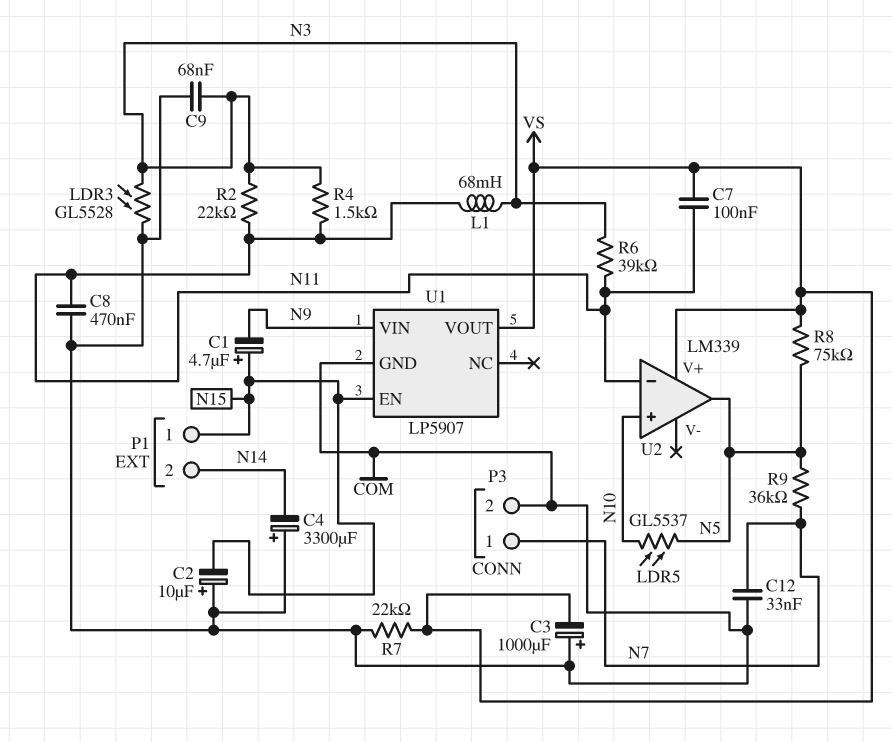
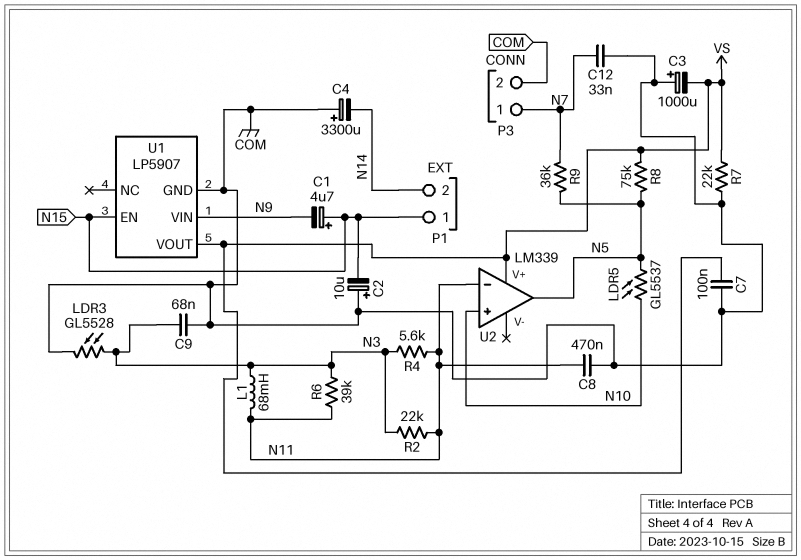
C7: 100nF (N11, VS) -> 100nF (COM, VS)
R4: 1.5k (N3, N11) -> 5.6k (N3, N11)

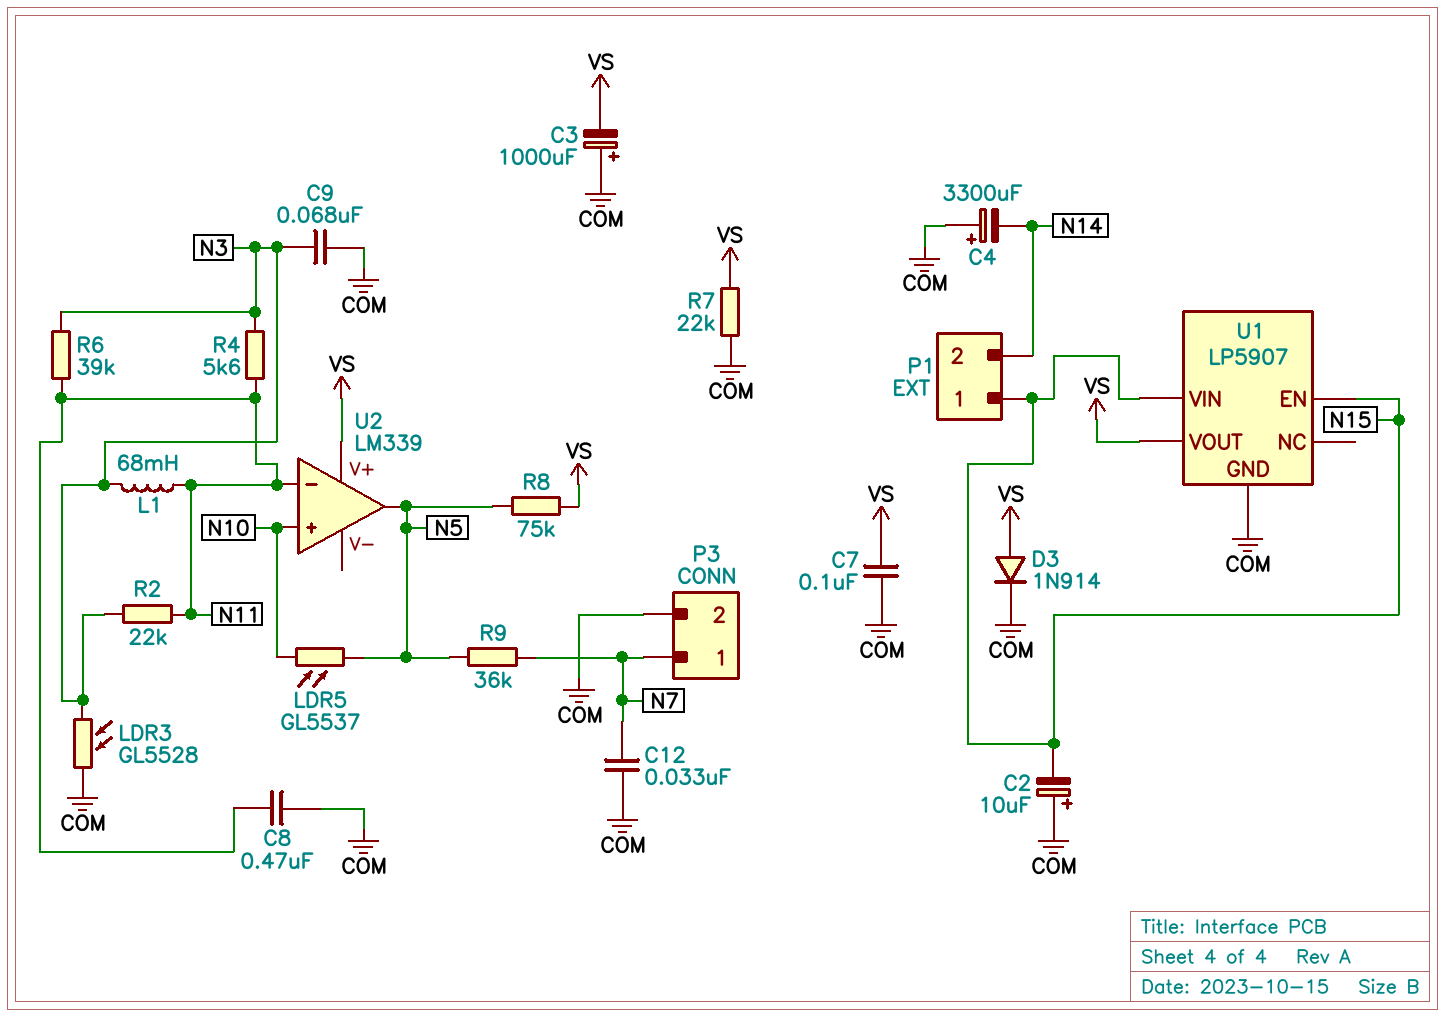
C1: 4.7uF (plus N15, minus N9) -> none
D3: none -> diode 1N914 (A VS, K COM)
U1 pin VIN: N9 -> N15

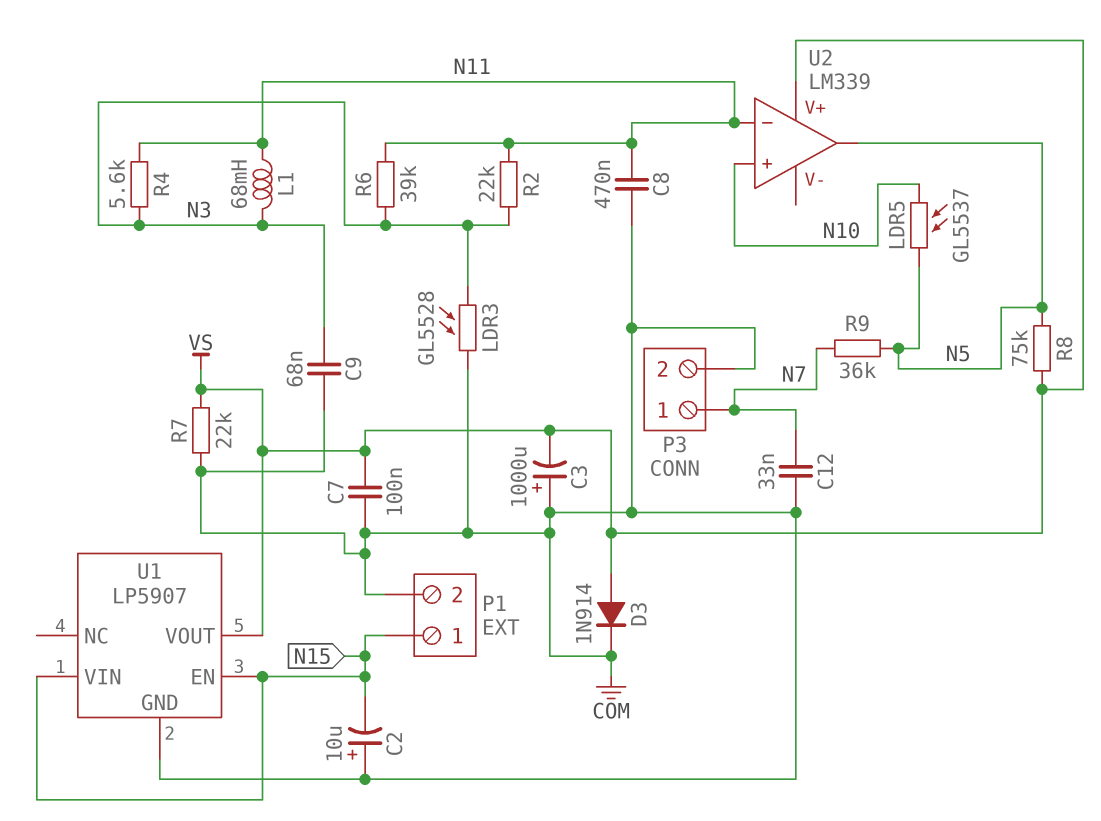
C4: 3300uF (plus COM, minus N14) -> none
P1 pin 2: N14 -> COM

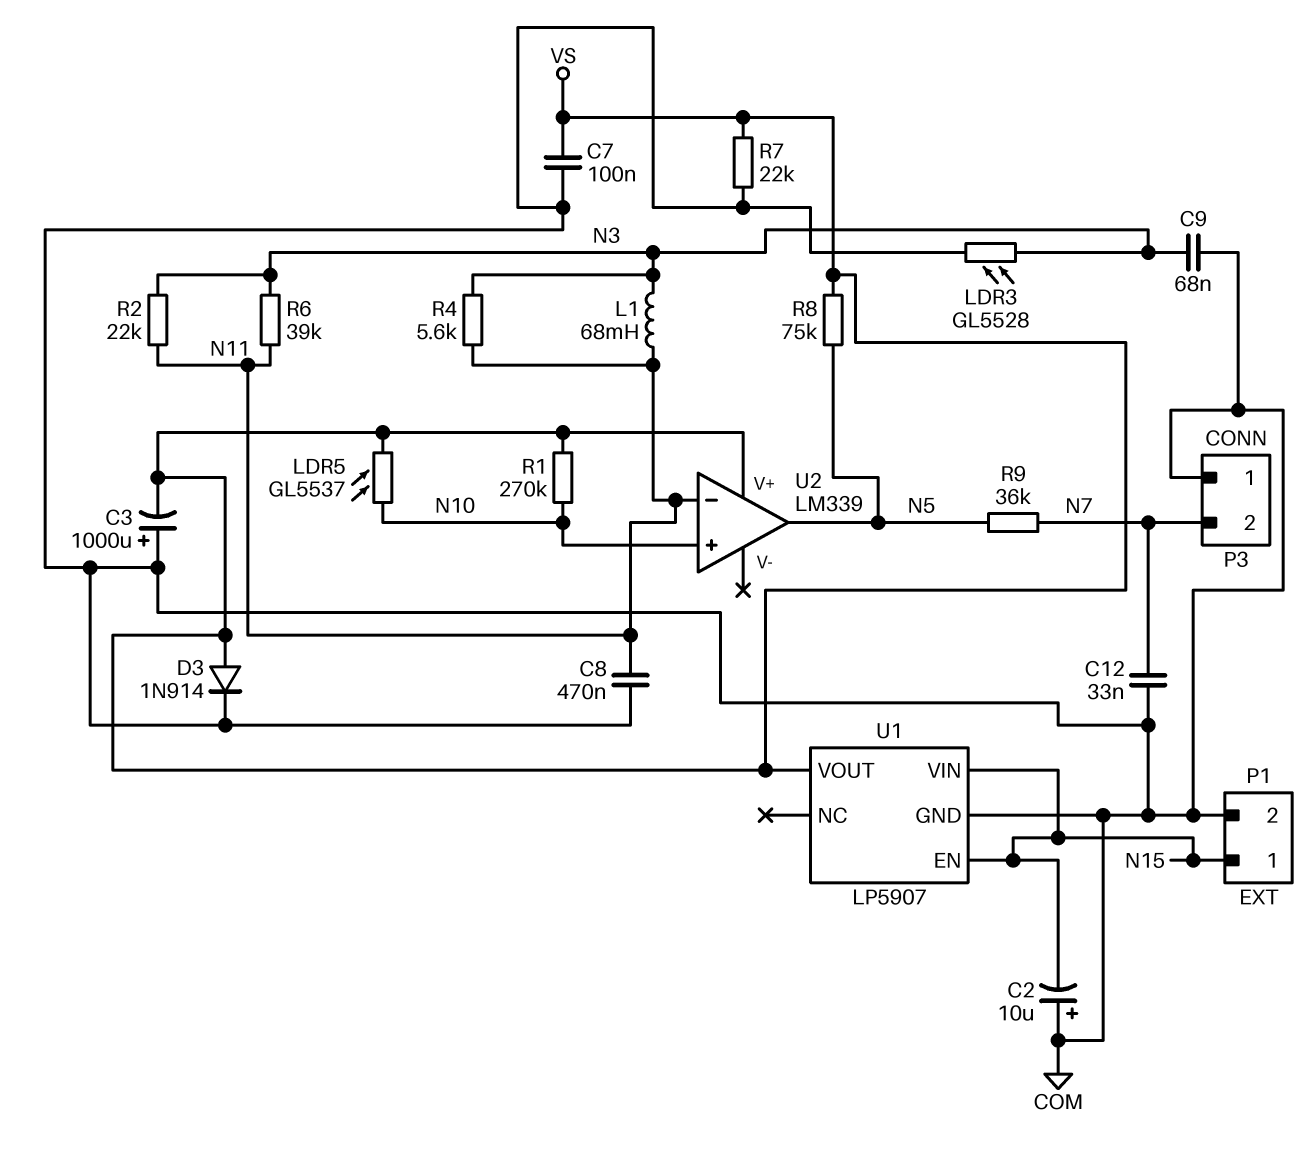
LDR5: GL5537 (N5, N10) -> GL5537 (N10, VS)
P3 pin 1: N7 -> COM
P3 pin 2: COM -> N7
R1: none -> 270k (N10, VS)

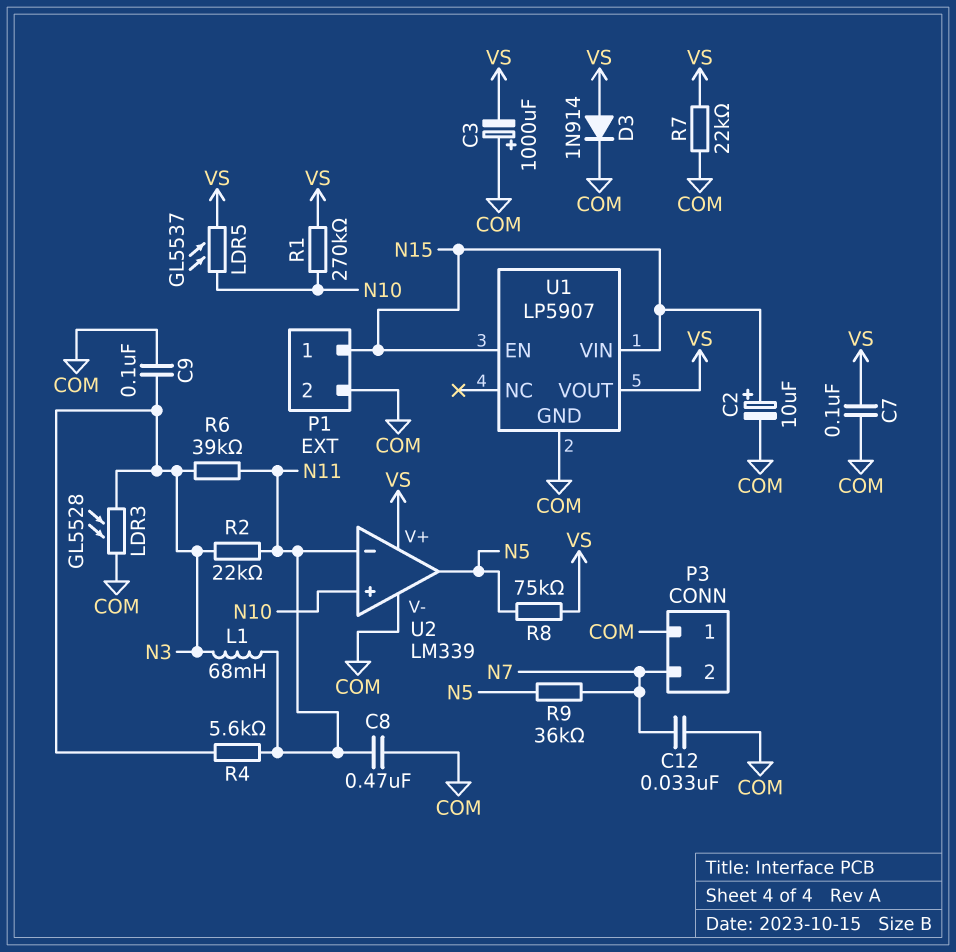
C2: 10uF (plus COM, minus N15) -> 10uF (plus N15, minus COM)
C9: 68nF (COM, N3) -> 100nF (COM, N3)
U2 pin V-: none -> COM

